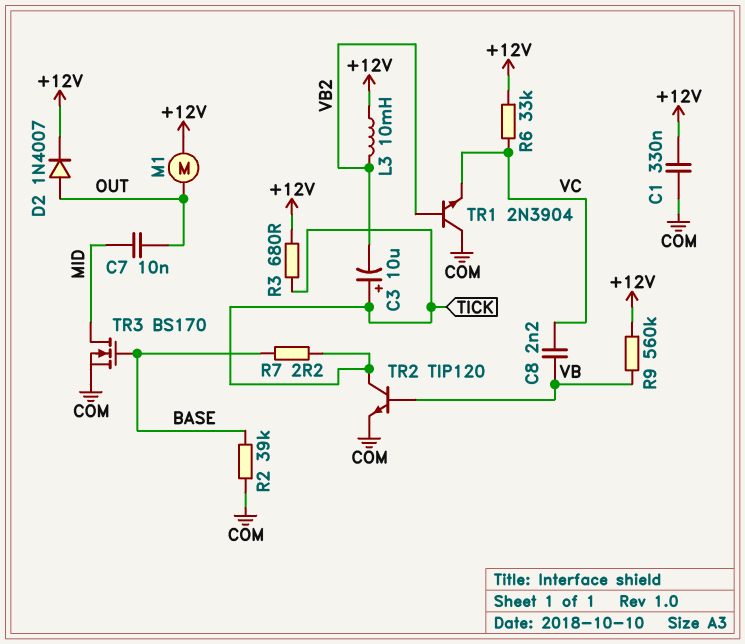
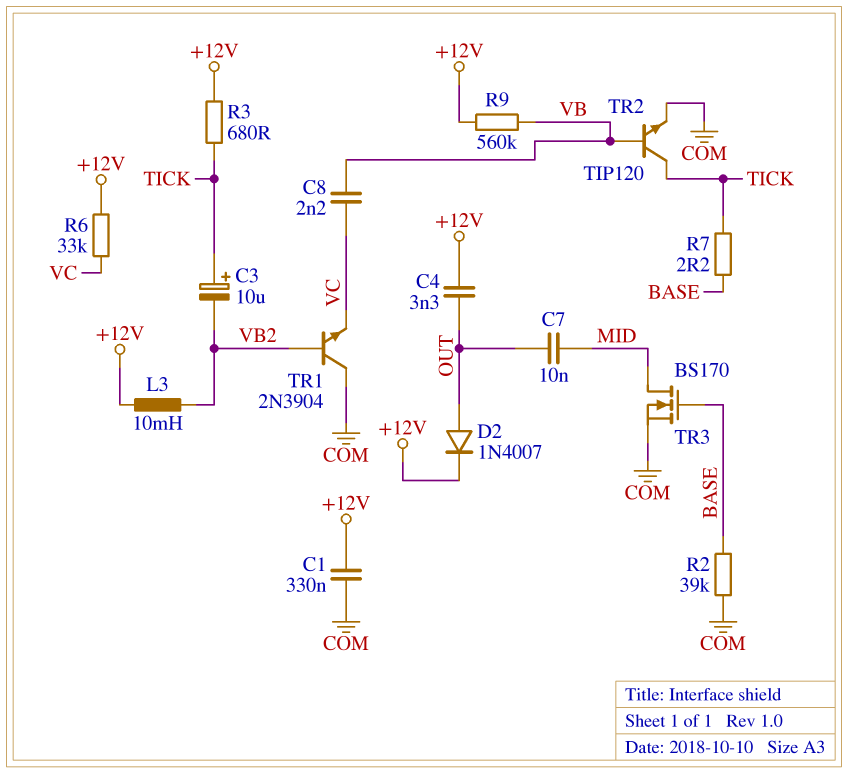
C4: none -> 3.3nF (+12V, OUT)
M1: motor (+12V, OUT) -> none

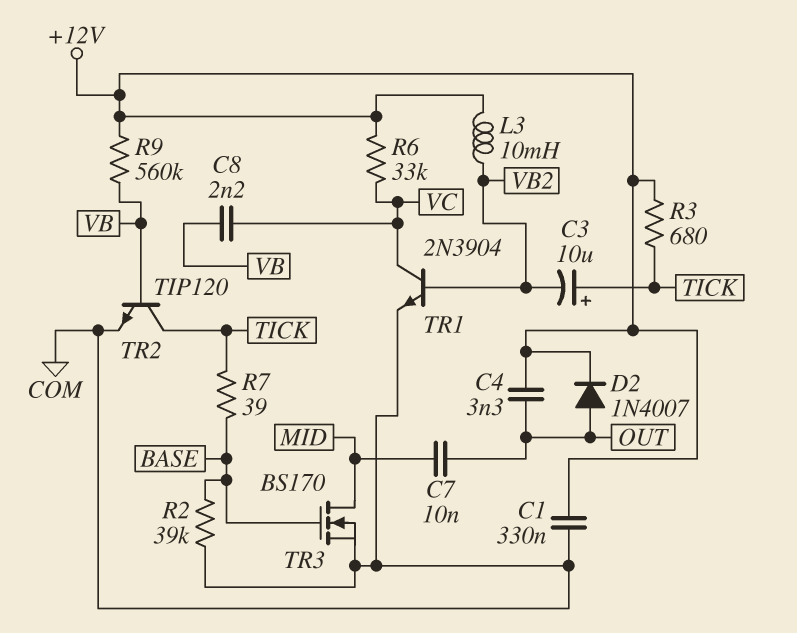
R7: 2.2 (BASE, TICK) -> 39 (BASE, TICK)
TR1: NPN 2N3904 (B VB2, C COM, E VC) -> NPN 2N3904 (B VB2, C VC, E COM)

